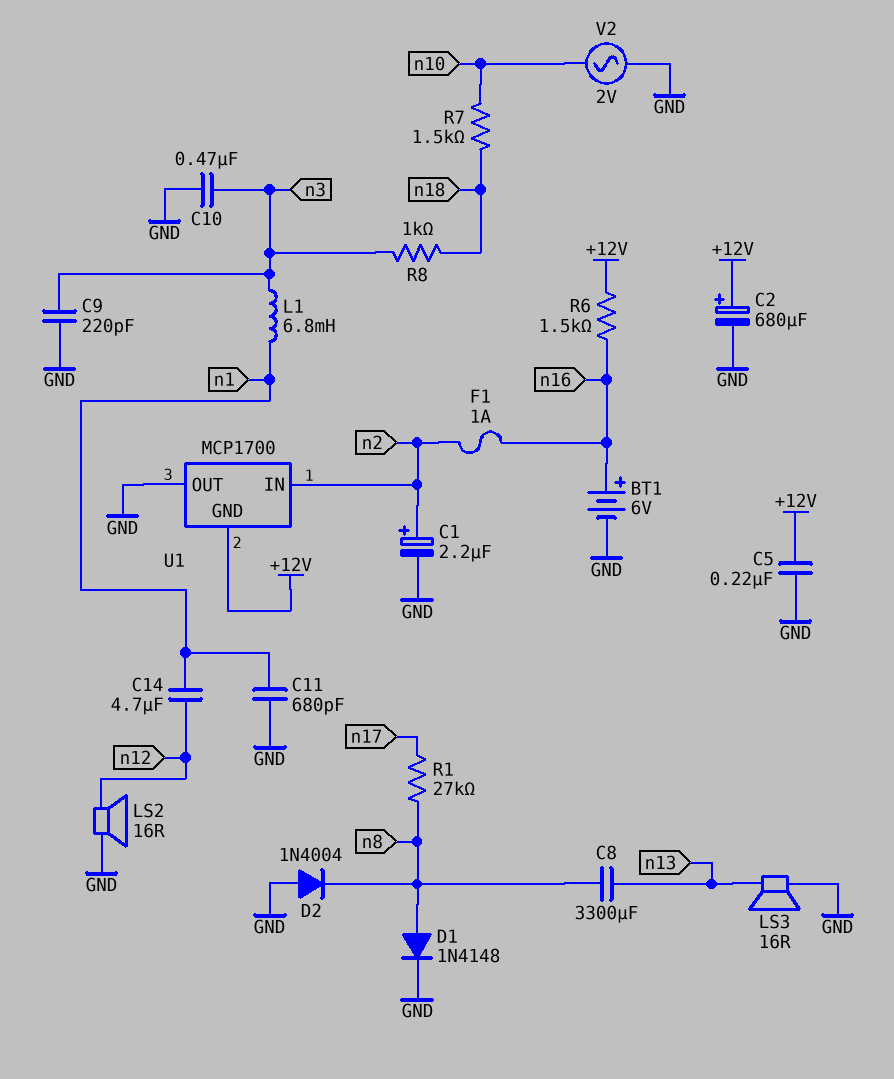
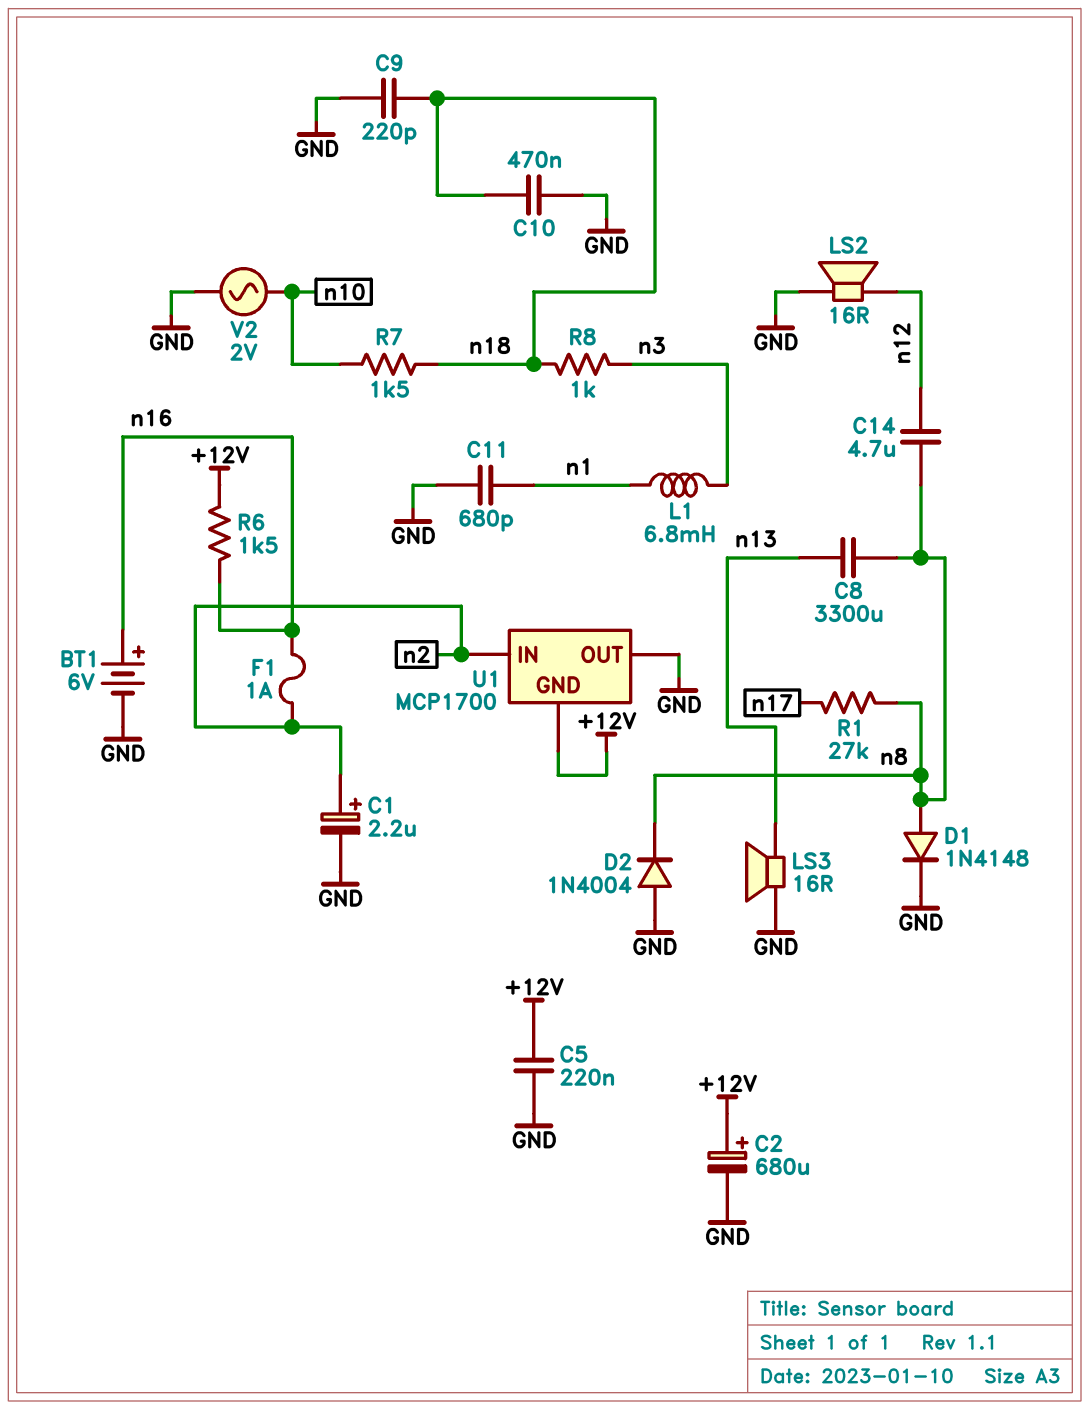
C9: 220pF (GND, n3) -> 220pF (GND, n18)
C10: 470nF (GND, n3) -> 470nF (GND, n18)
C14: 4.7uF (n1, n12) -> 4.7uF (n8, n12)

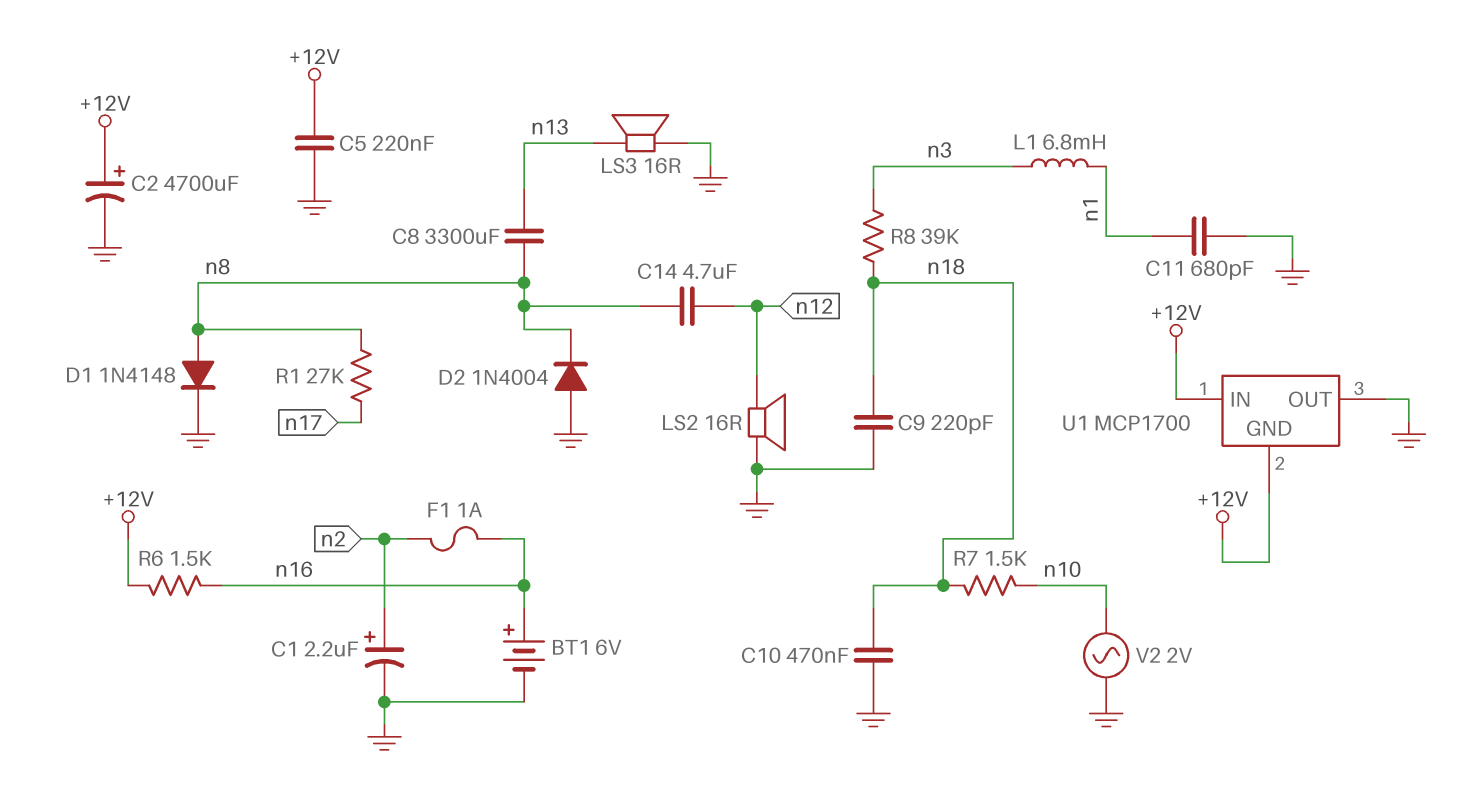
C2: 680uF (plus +12V, minus GND) -> 4700uF (plus +12V, minus GND)
R8: 1k (n3, n18) -> 39k (n3, n18)
U1 pin IN: n2 -> +12V

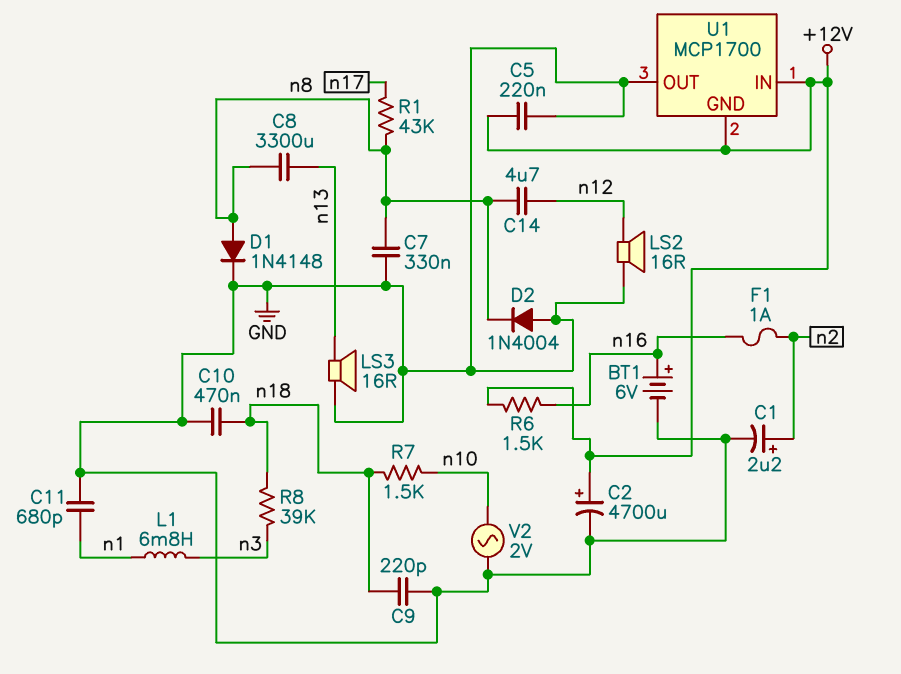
C7: none -> 330nF (GND, n8)
R1: 27k (n8, n17) -> 43k (n8, n17)

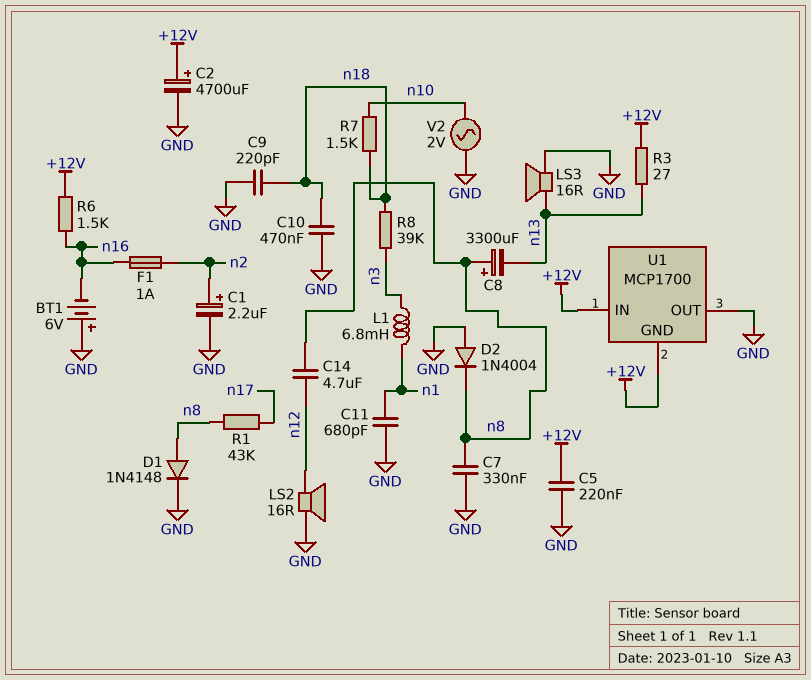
BT1: 6V (plus n16, minus GND) -> 6V (plus GND, minus n16)
C8: 3300uF (n8, n13) -> 3300uF (plus n8, minus n13)
R3: none -> 27 (+12V, n13)

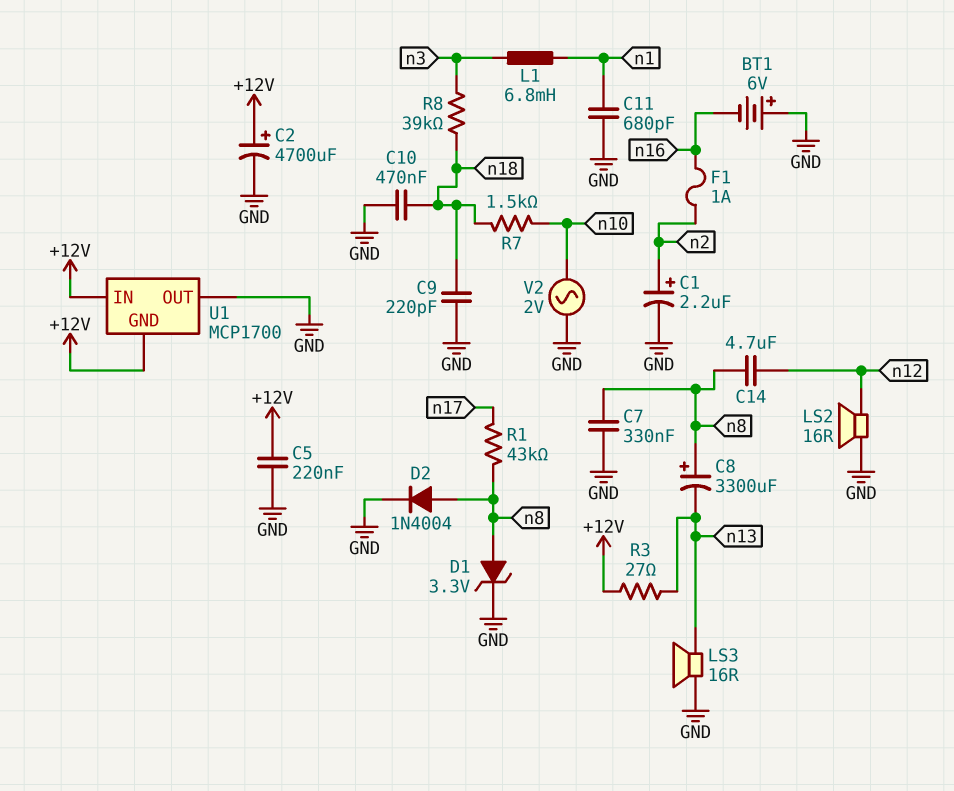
D1: diode 1N4148 (A n8, K GND) -> zener 3.3V (A n8, K GND)
D2: diode 1N4004 (A GND, K n8) -> diode 1N4004 (A n8, K GND)
R6: 1.5k (+12V, n16) -> none

